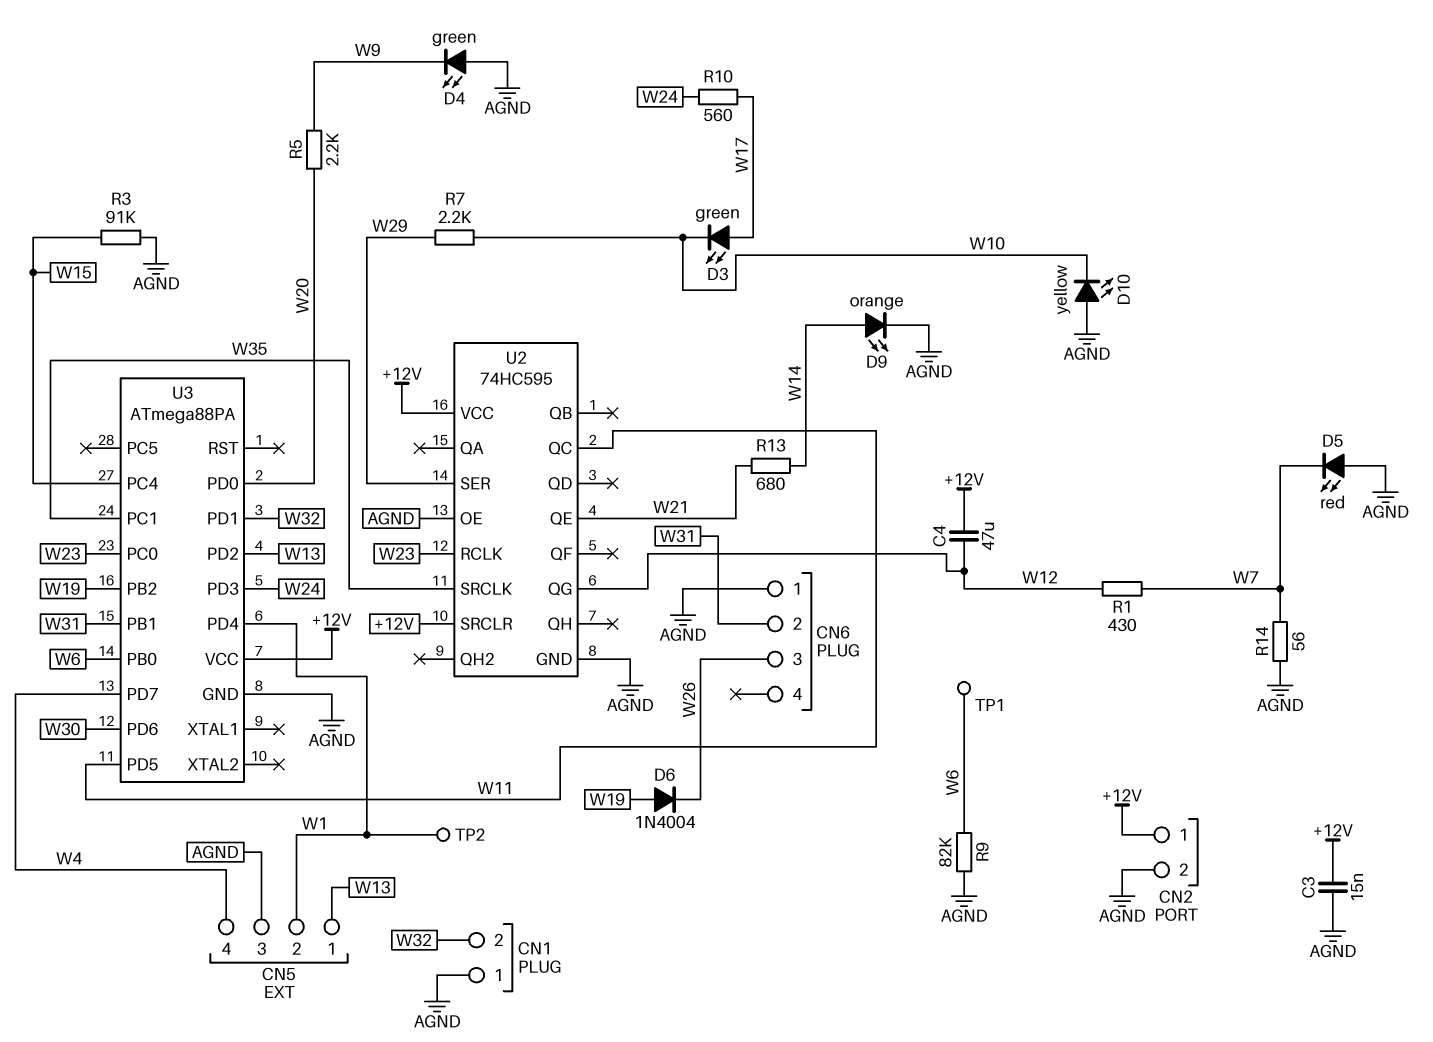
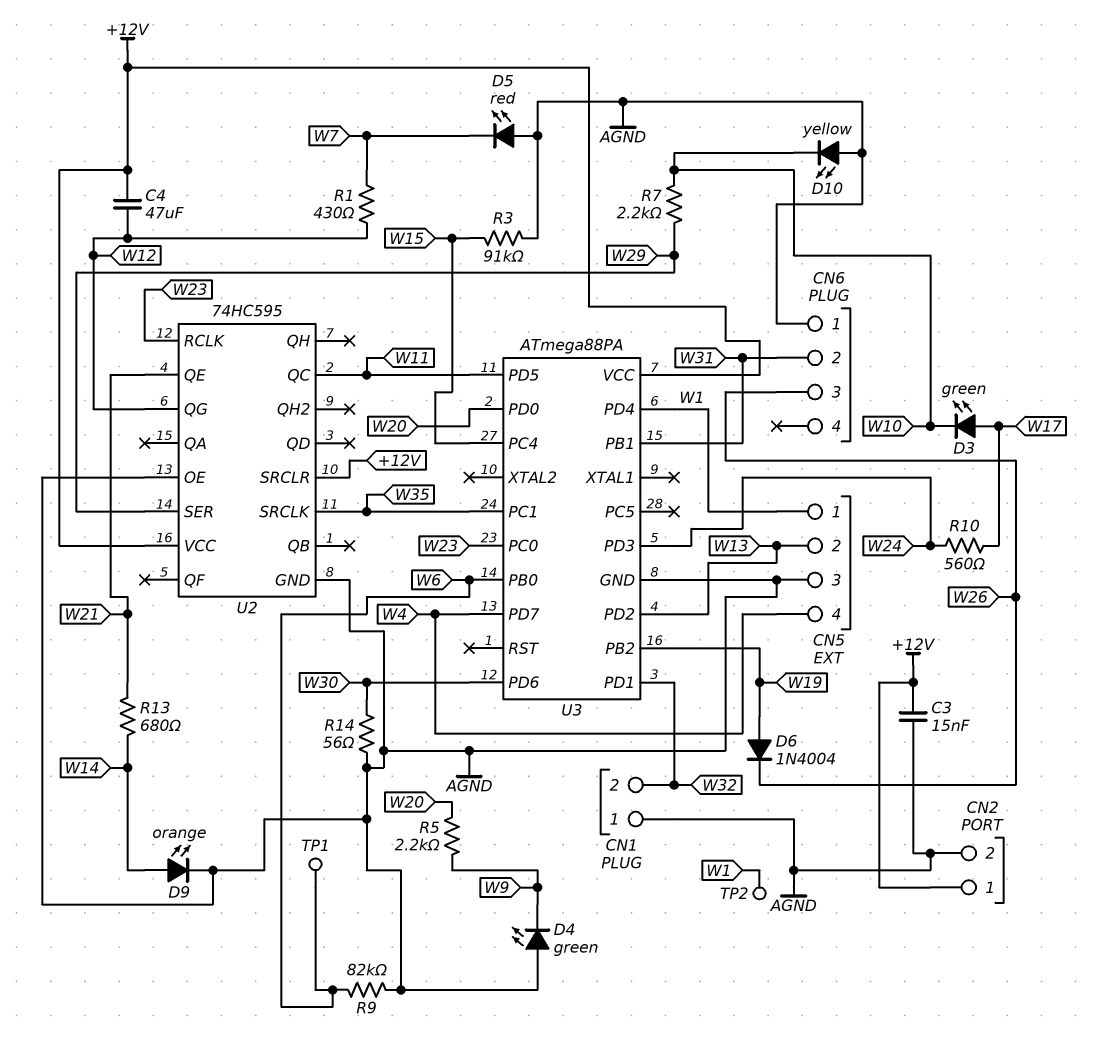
CN5 pin 1: W13 -> W1
CN5 pin 2: W1 -> W13
R14: 56 (AGND, W7) -> 56 (AGND, W30)

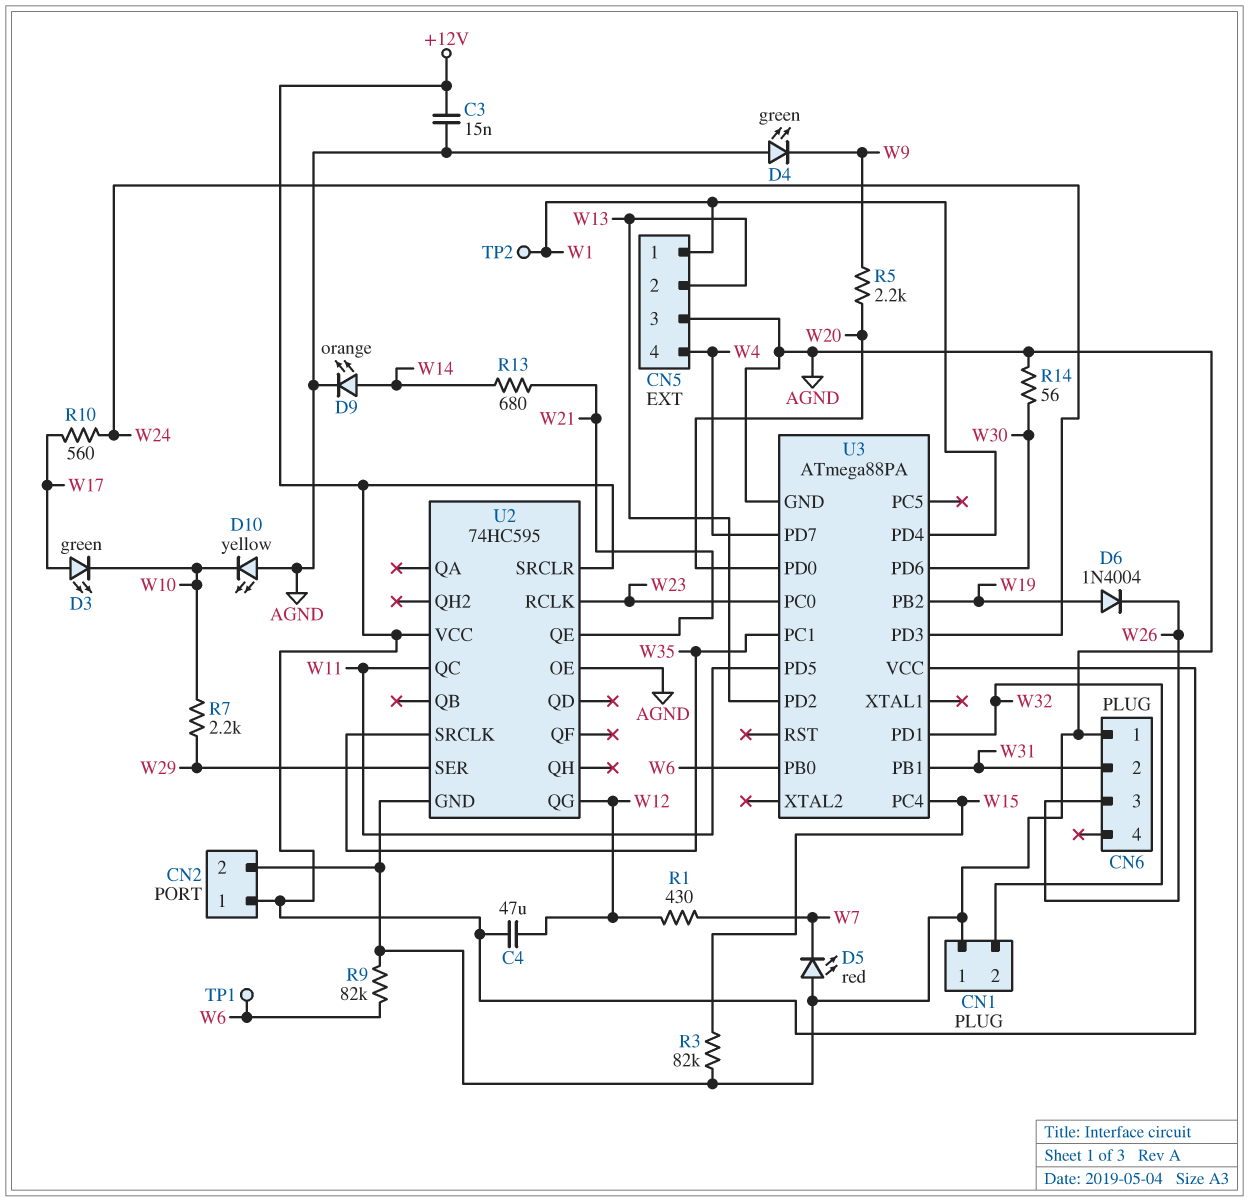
R3: 91k (AGND, W15) -> 82k (AGND, W15)

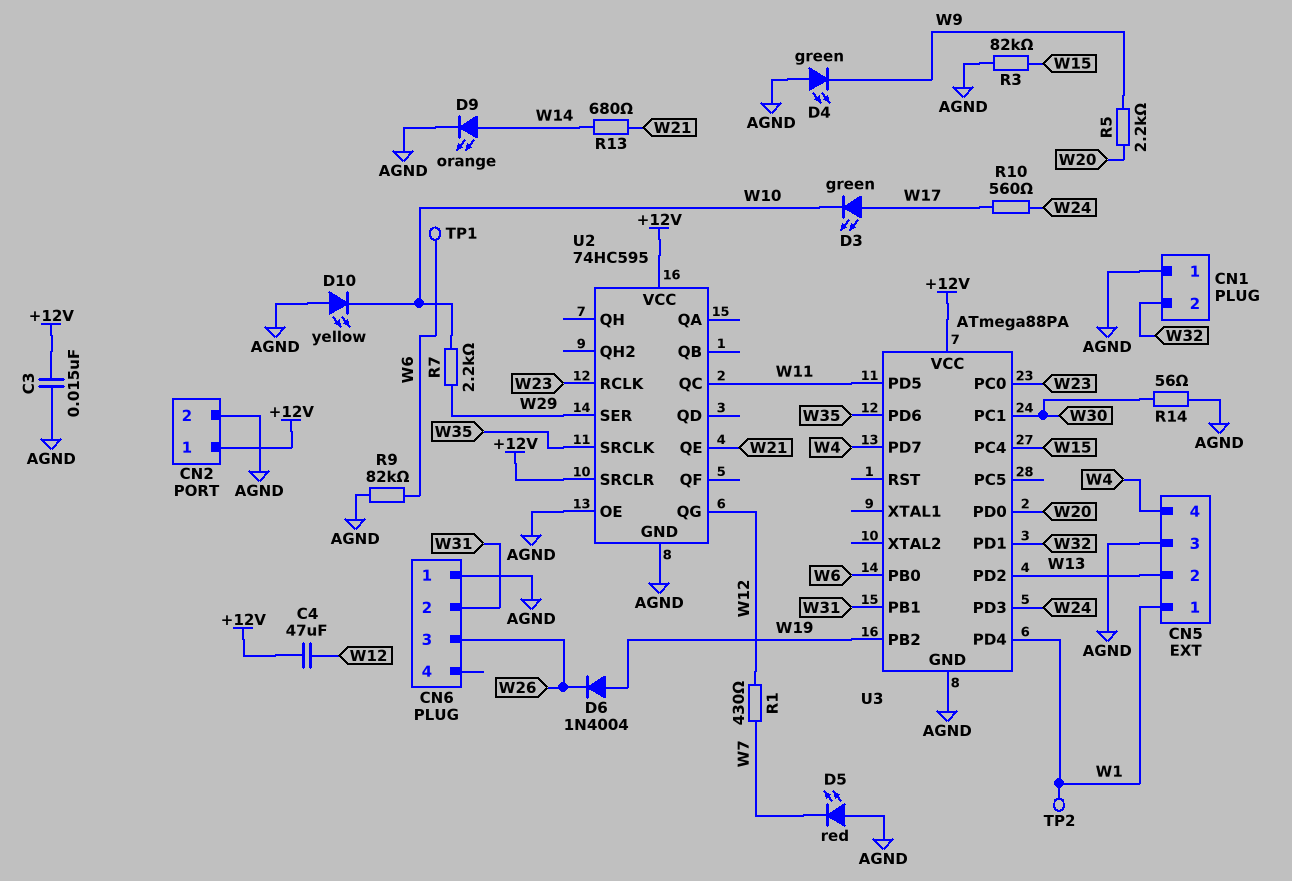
U3 pin PC1: W35 -> W30
U3 pin PD6: W30 -> W35

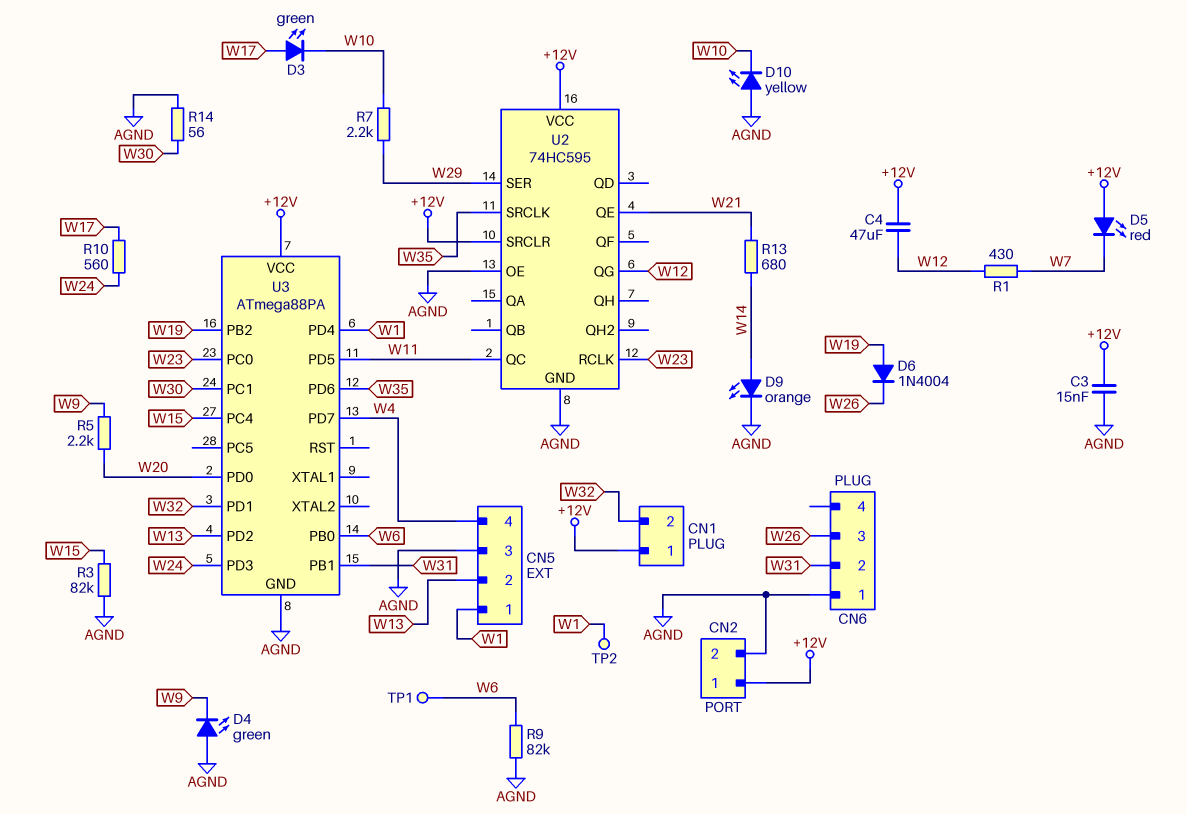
CN1 pin 1: AGND -> +12V
D5: LED red (A AGND, K W7) -> LED red (A +12V, K W7)

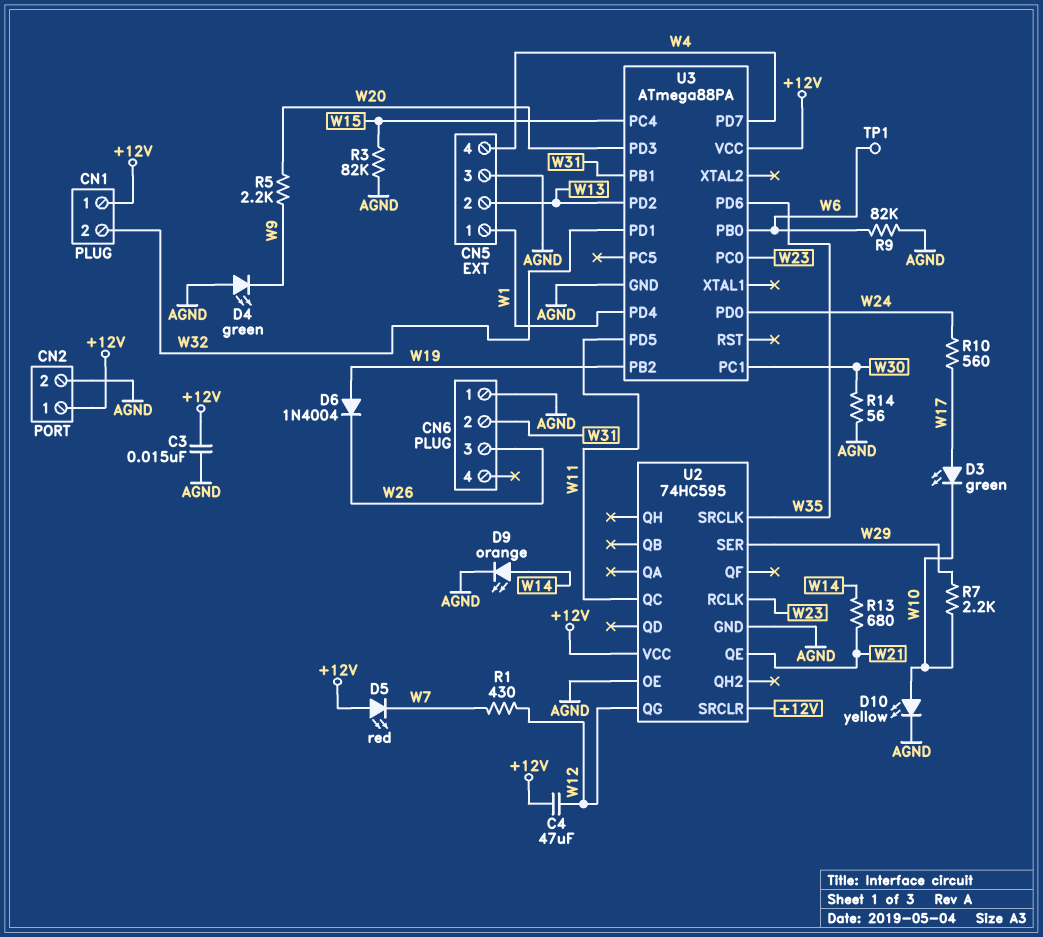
D10: LED yellow (A AGND, K W10) -> LED yellow (A W10, K AGND)
TP2: test point (W1) -> none
U3 pin PD0: W20 -> W24
U3 pin PD3: W24 -> W20

